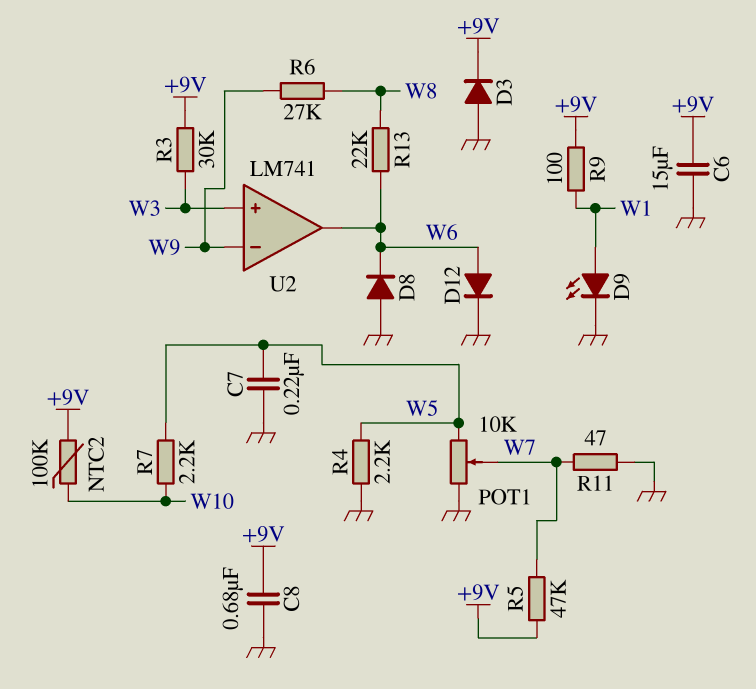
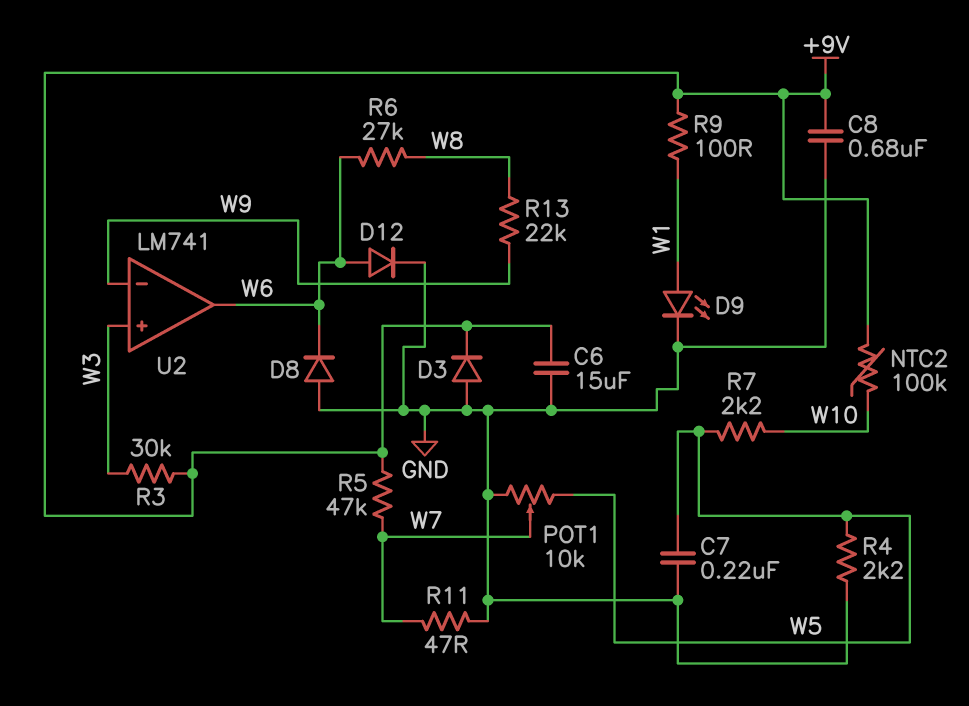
R6: 27k (W8, W9) -> 27k (W6, W8)
R13: 22k (W6, W8) -> 22k (W8, W9)

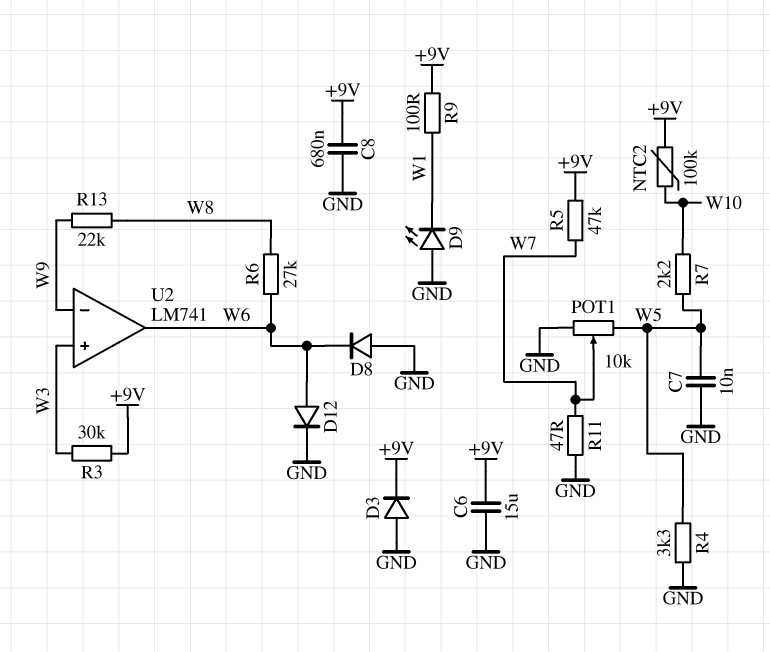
C7: 220nF (GND, W5) -> 10nF (GND, W5)
D9: LED (A W1, K GND) -> LED (A GND, K W1)
R4: 2.2k (GND, W5) -> 3.3k (GND, W5)

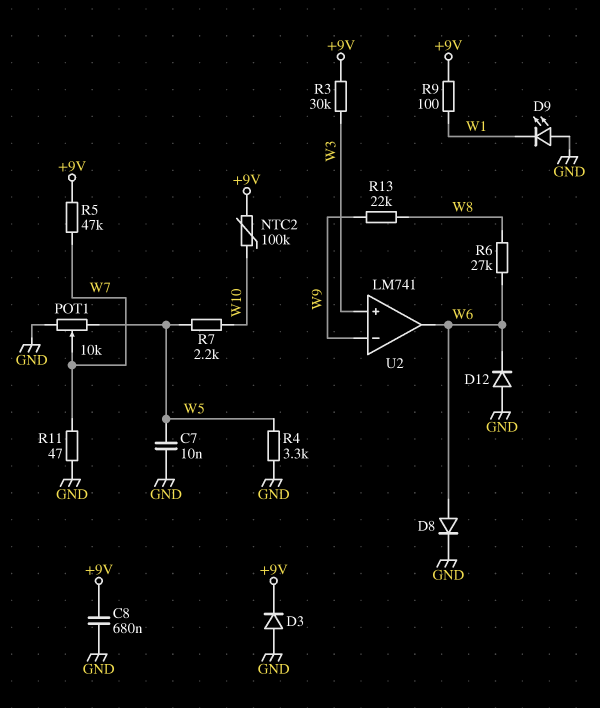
C6: 15uF (+9V, GND) -> none
D8: diode (A GND, K W6) -> diode (A W6, K GND)
D12: diode (A W6, K GND) -> diode (A GND, K W6)

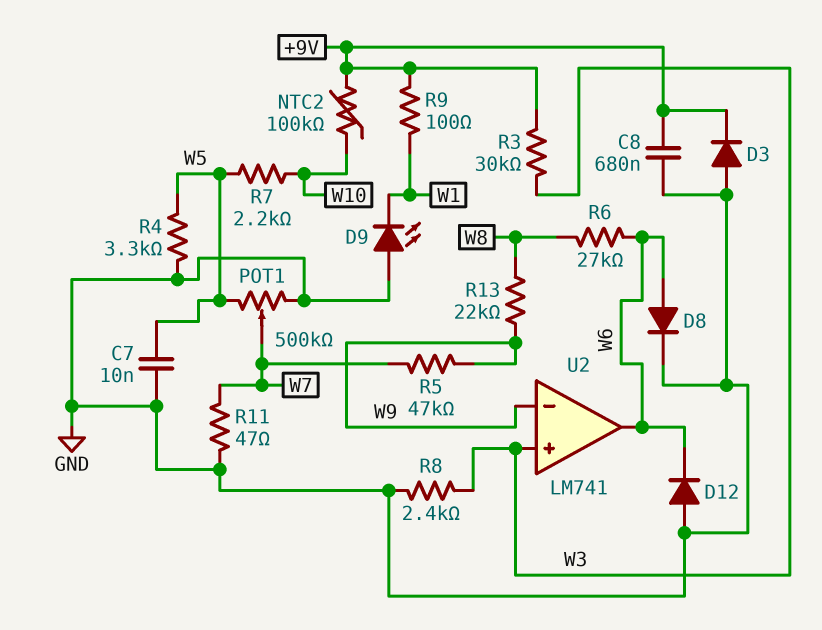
POT1: 10k (GND, W5, wiper W7) -> 500k (GND, W5, wiper W7)
R5: 47k (+9V, W7) -> 47k (W7, W9)
R8: none -> 2.4k (GND, W3)

